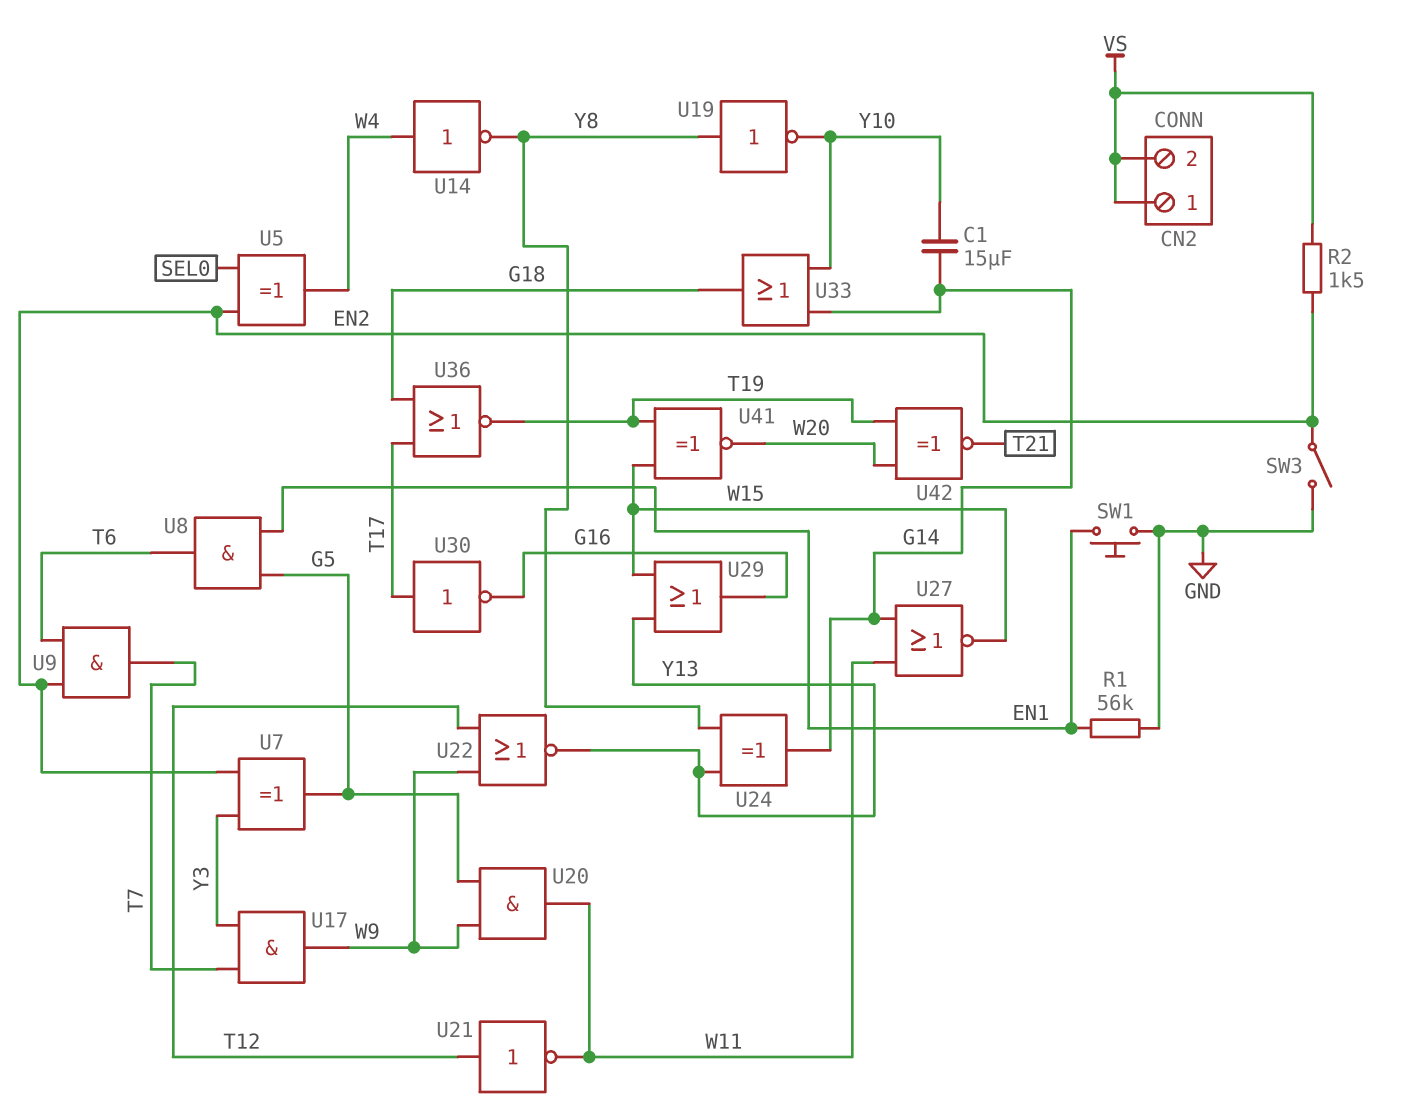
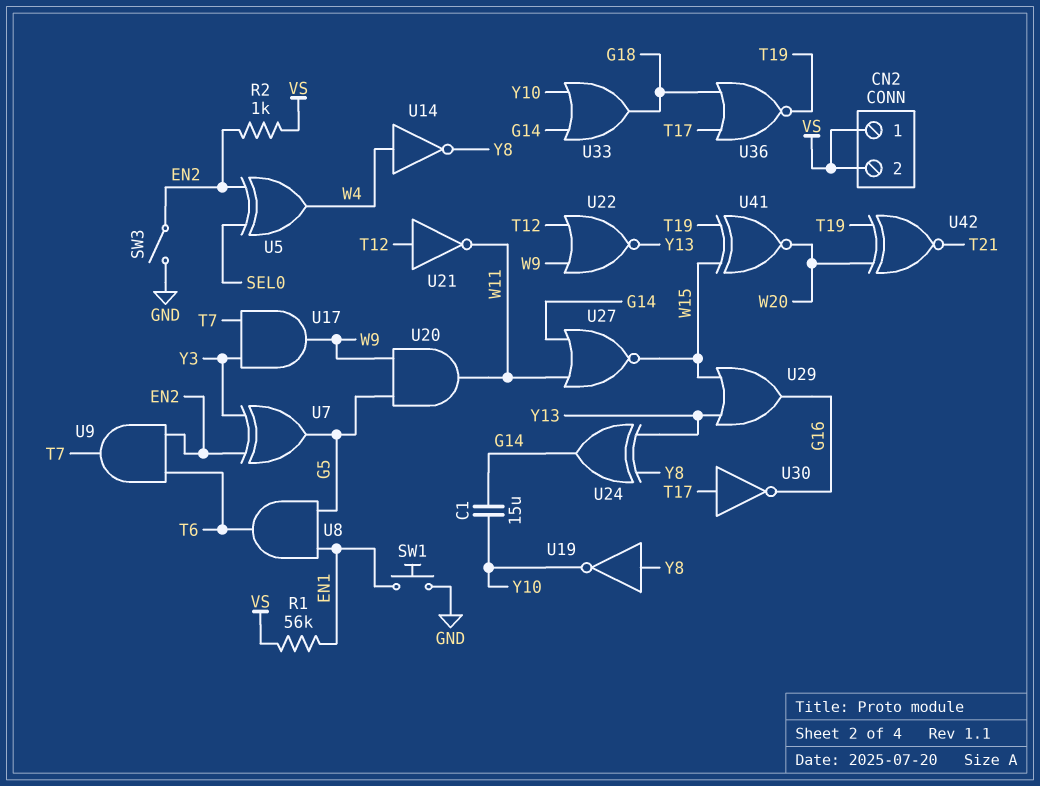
R1: 56k (EN1, GND) -> 56k (EN1, VS)
R2: 1.5k (EN2, VS) -> 1k (EN2, VS)

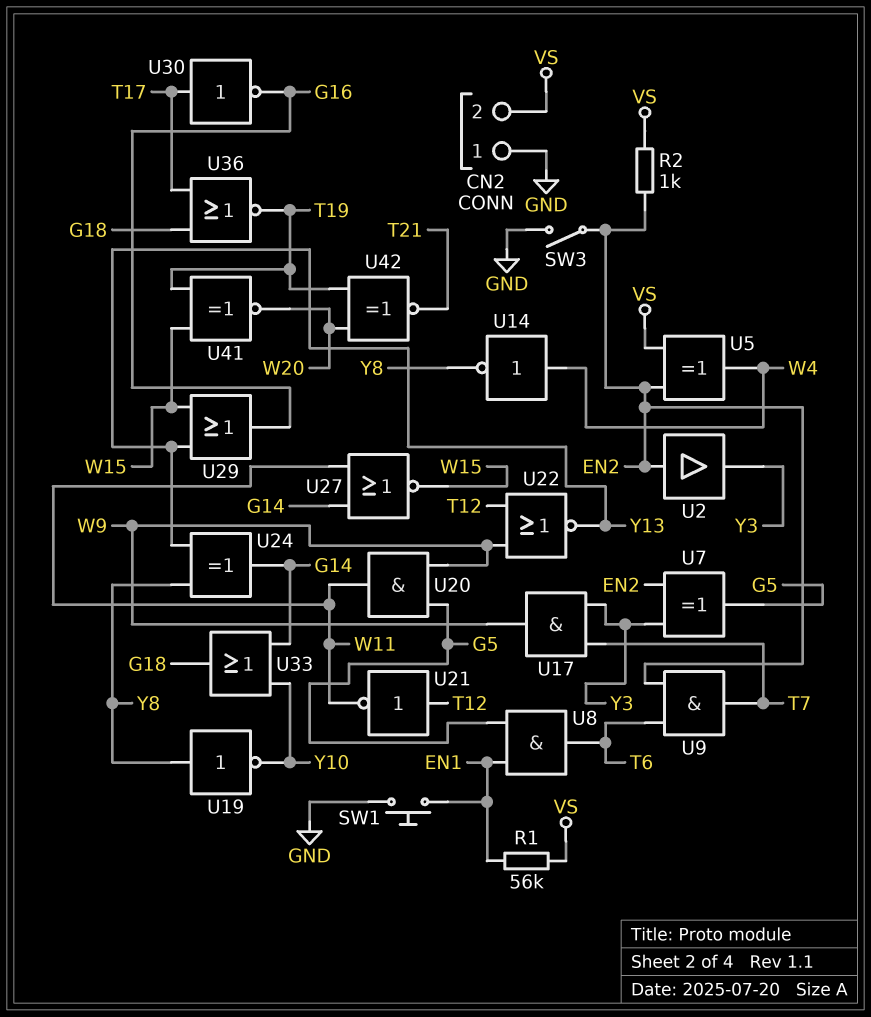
C1: 15uF (G14, Y10) -> none
CN2 pin 1: VS -> GND
U2: none -> buffer (in EN2, out Y3)
U5: XOR (in EN2, in SEL0, out W4) -> XOR (in EN2, in VS, out W4)

